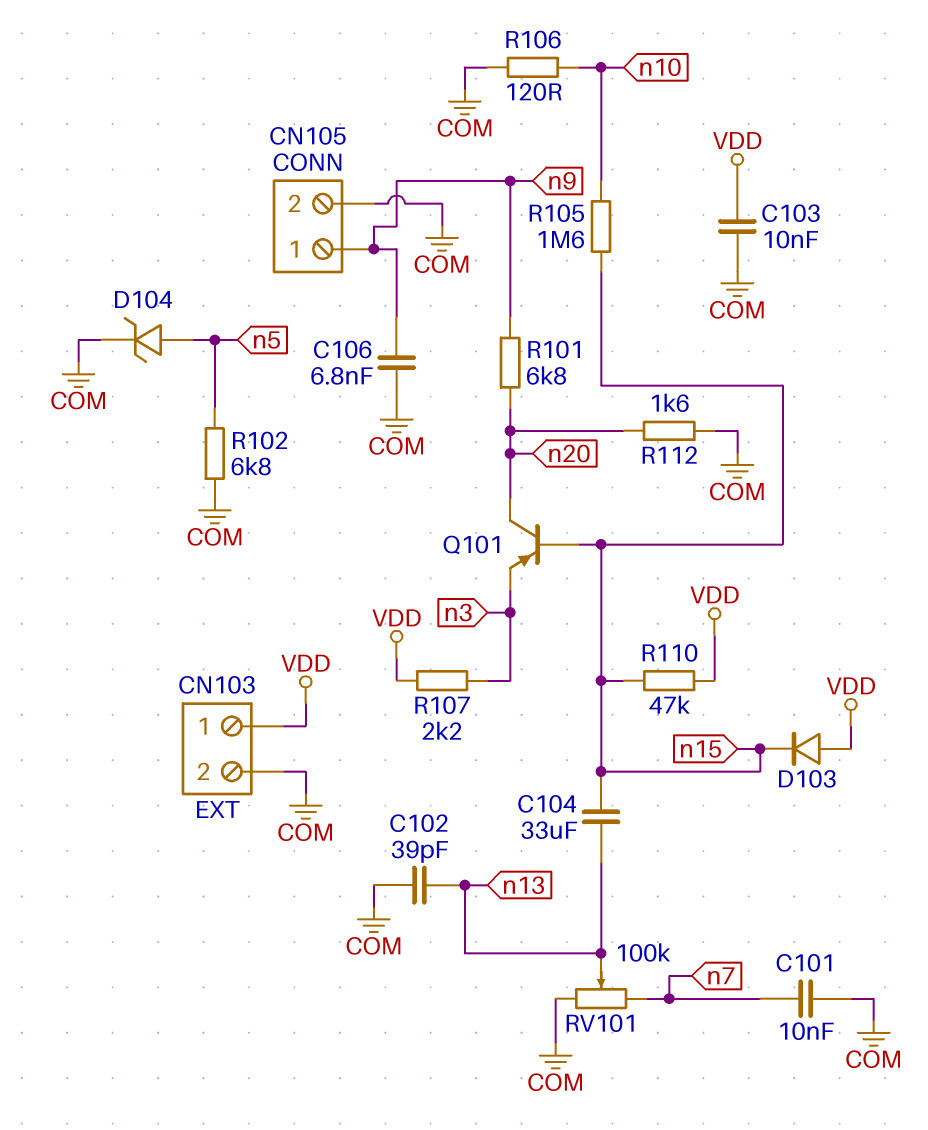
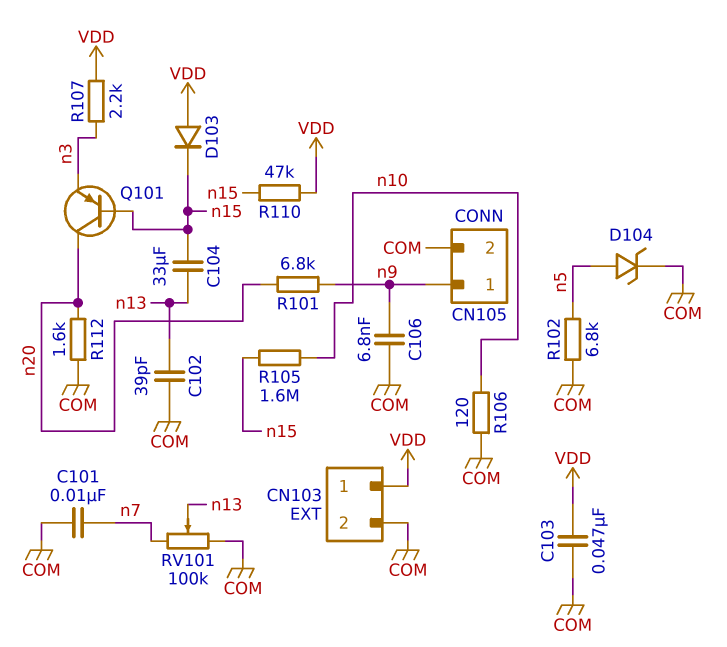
C103: 10nF (COM, VDD) -> 47nF (COM, VDD)

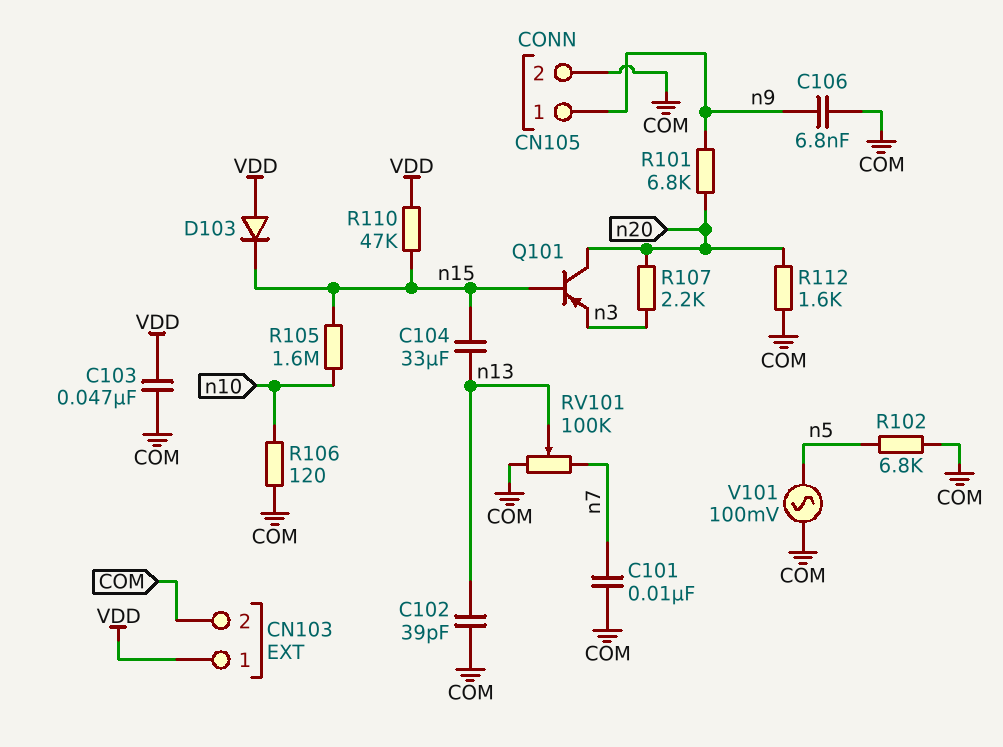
D104: zener (A n5, K COM) -> none
R107: 2.2k (VDD, n3) -> 2.2k (n3, n20)
V101: none -> AC 100mV (COM, n5)

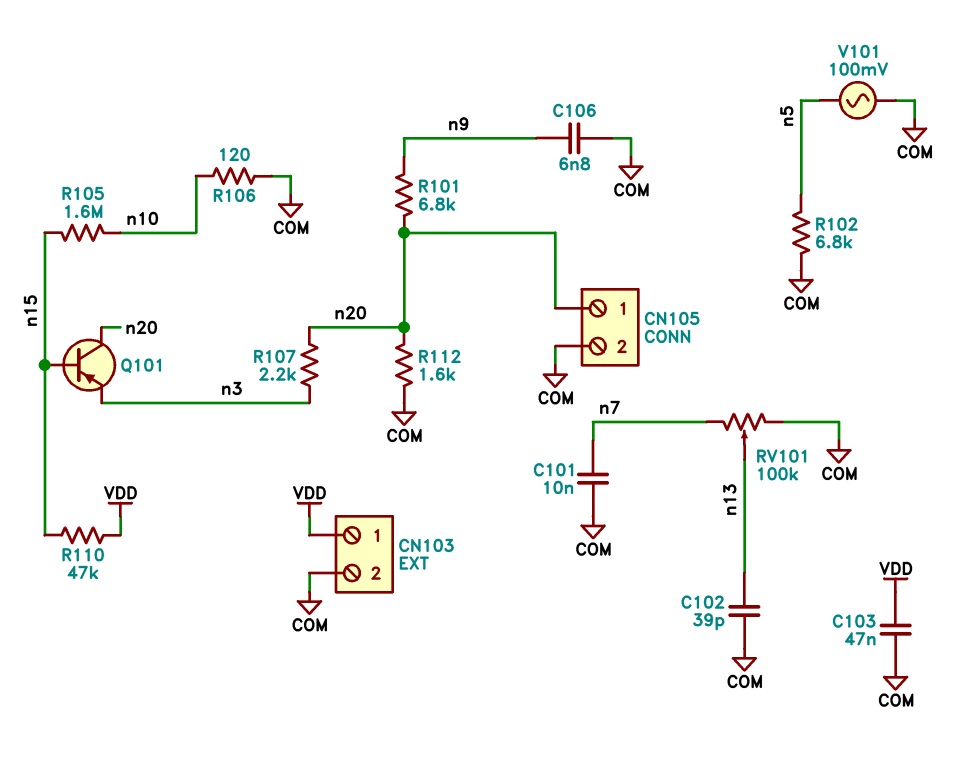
C104: 33uF (n13, n15) -> none
CN105 pin 1: n9 -> n20
D103: diode (A VDD, K n15) -> none

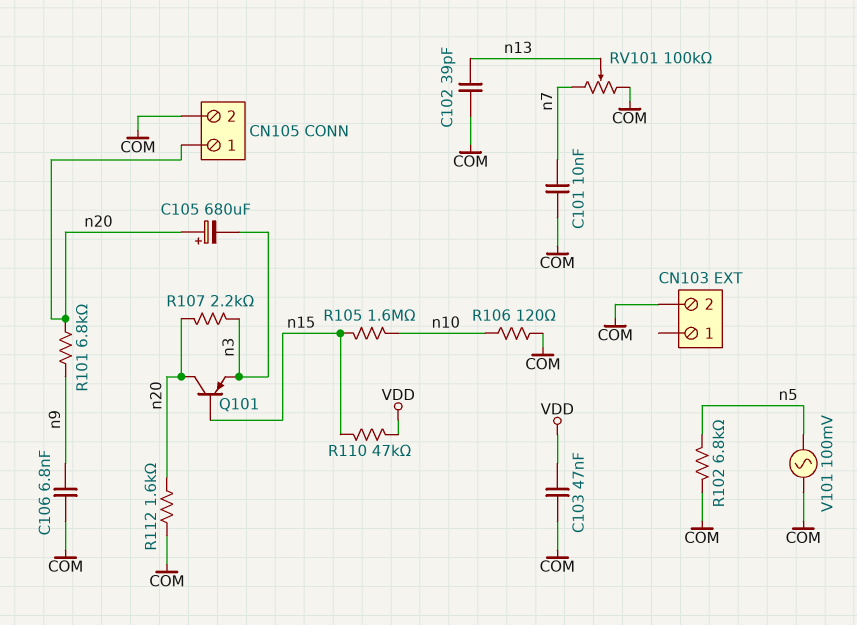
C105: none -> 680uF (plus n20, minus n3)
CN103 pin 1: VDD -> none

